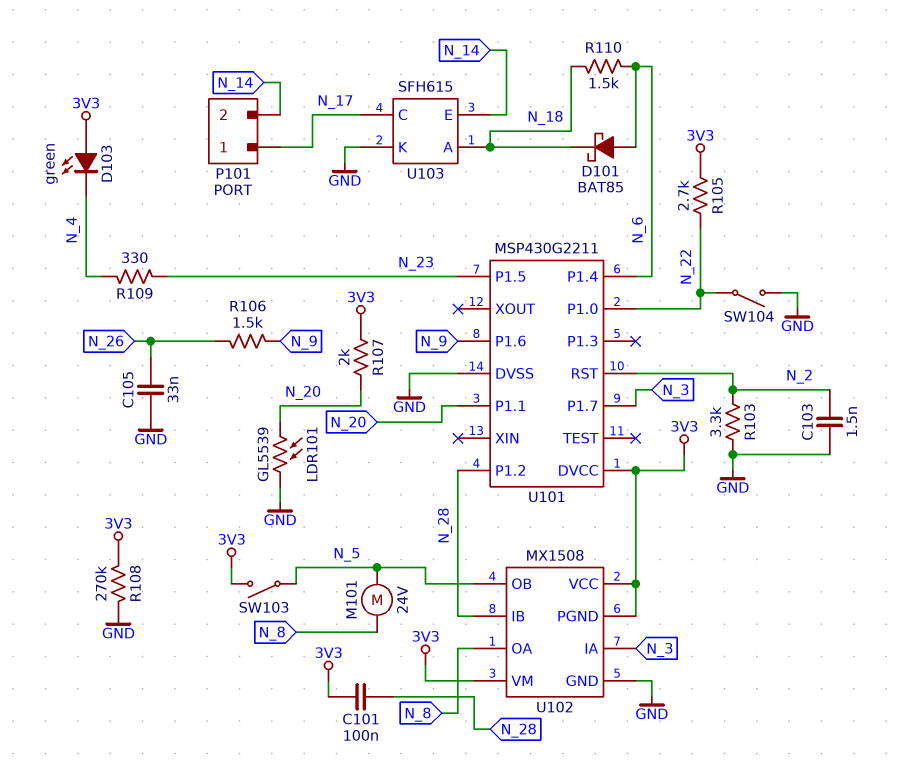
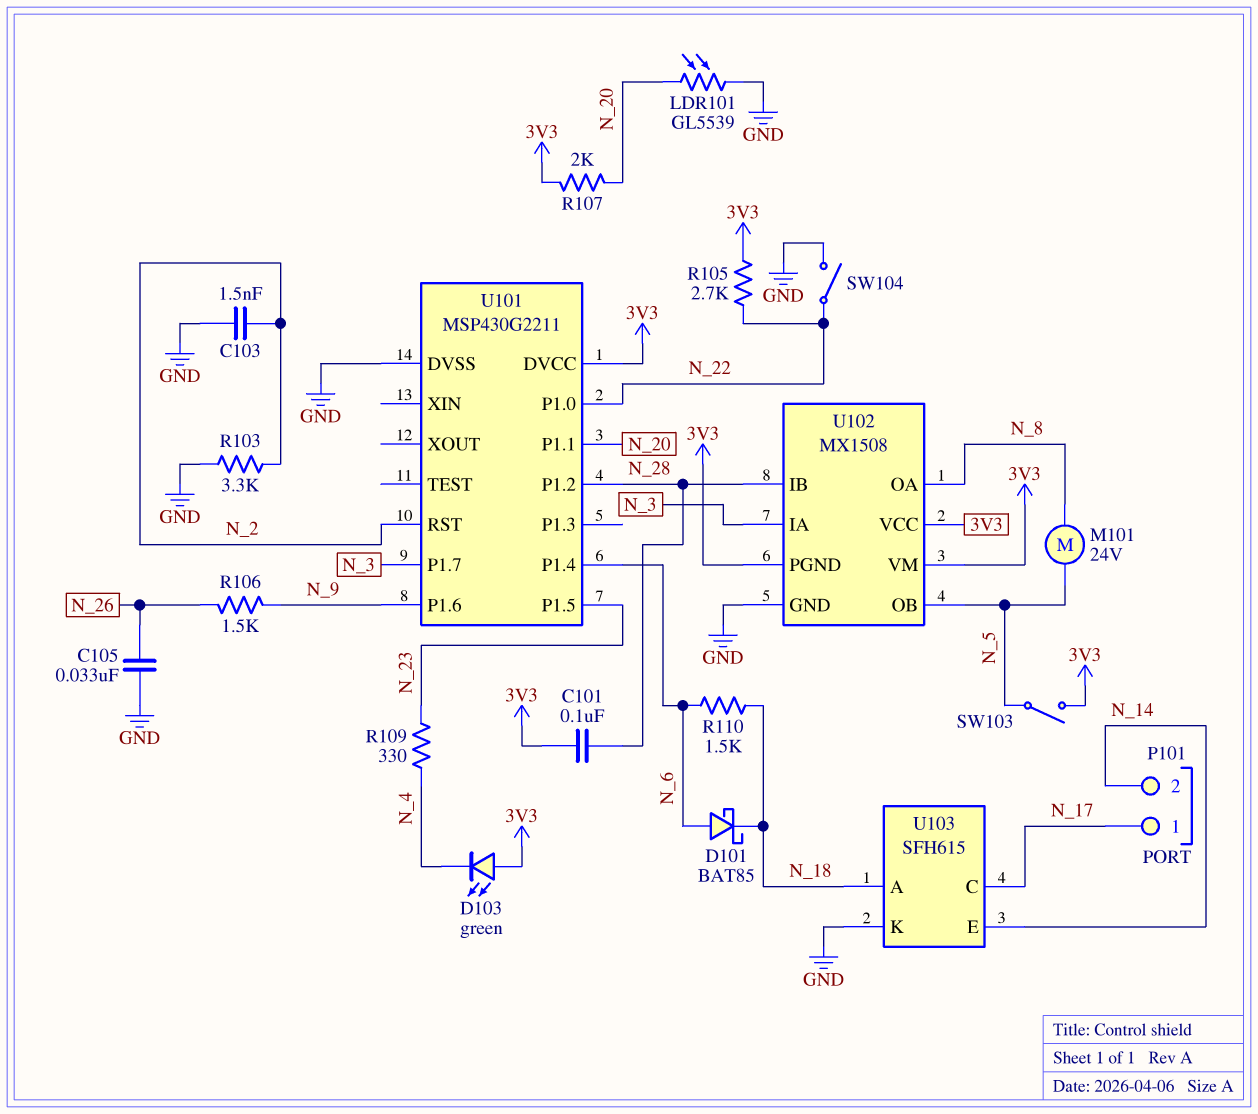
R108: 270k (3V3, GND) -> none

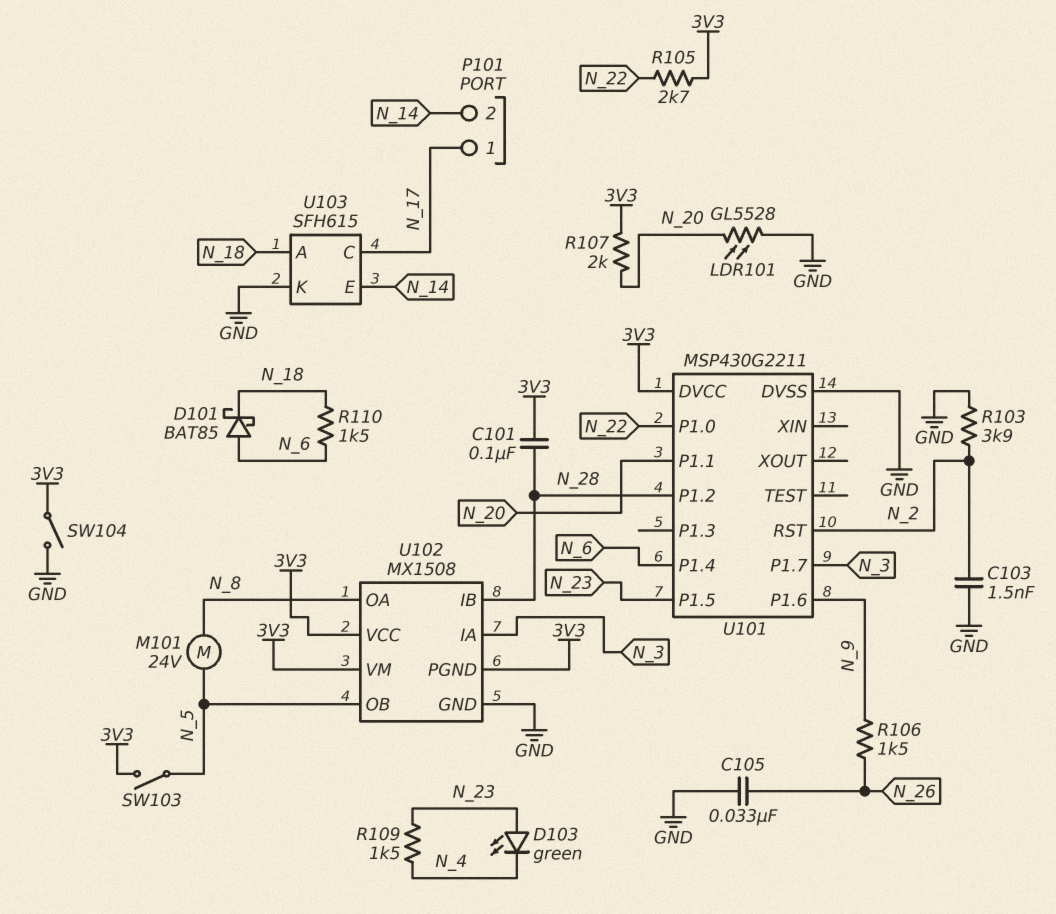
D103: LED green (A 3V3, K N_4) -> LED green (A N_23, K N_4)
LDR101: GL5539 (GND, N_20) -> GL5528 (GND, N_20)
R103: 3.3k (GND, N_2) -> 3.9k (GND, N_2)
R109: 330 (N_4, N_23) -> 1.5k (N_4, N_23)
SW104: switch (GND, N_22) -> switch (3V3, GND)

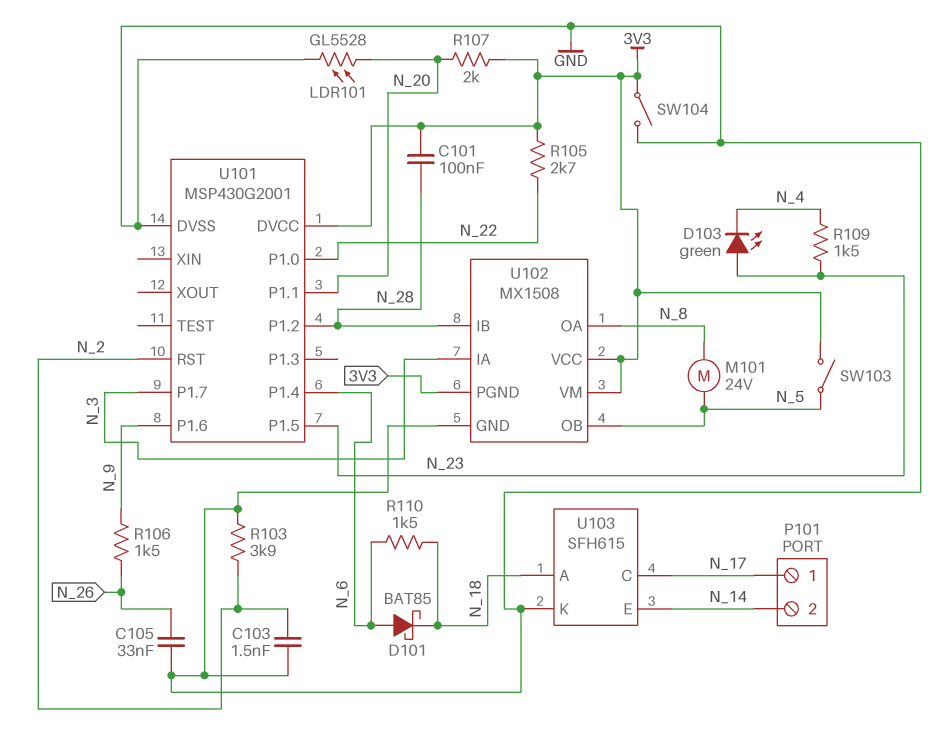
U101: MSP430G2211 -> MSP430G2001

